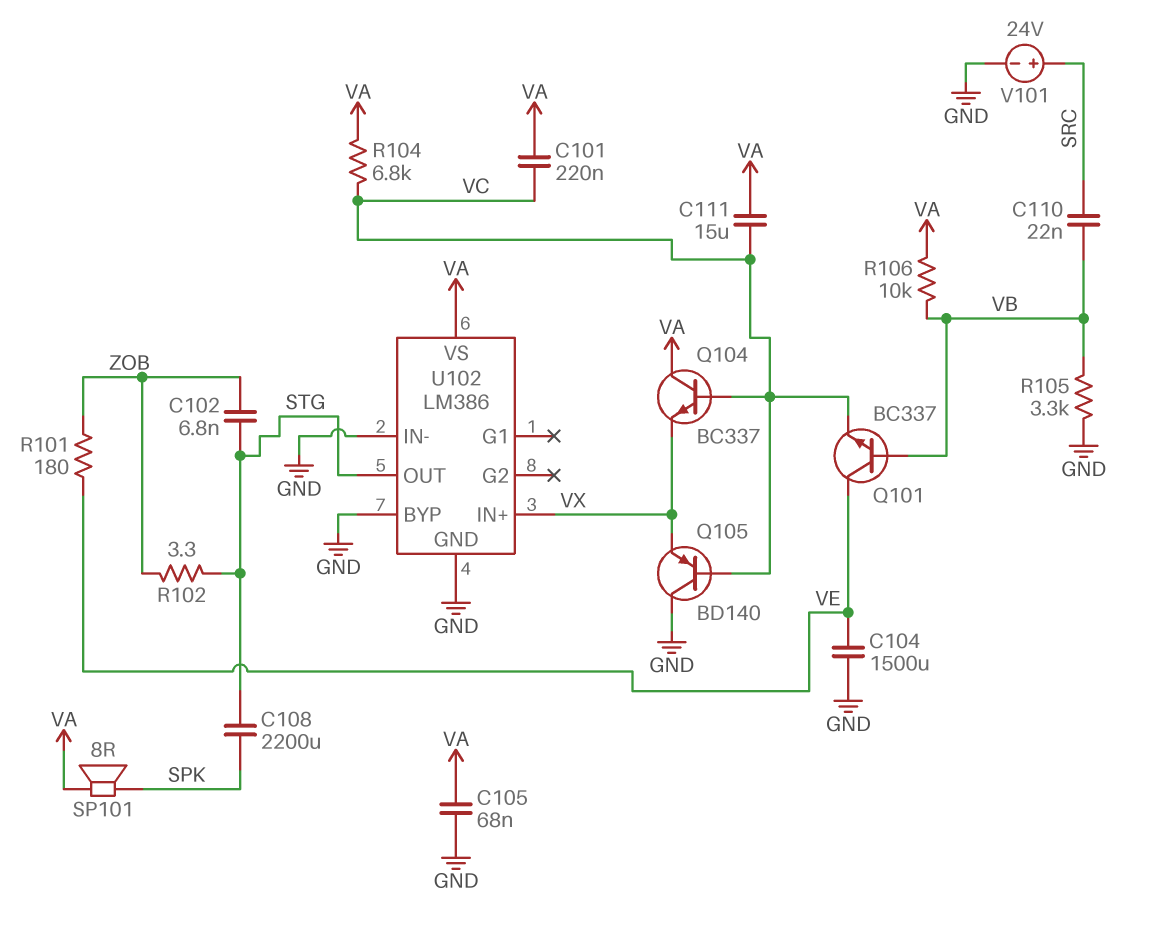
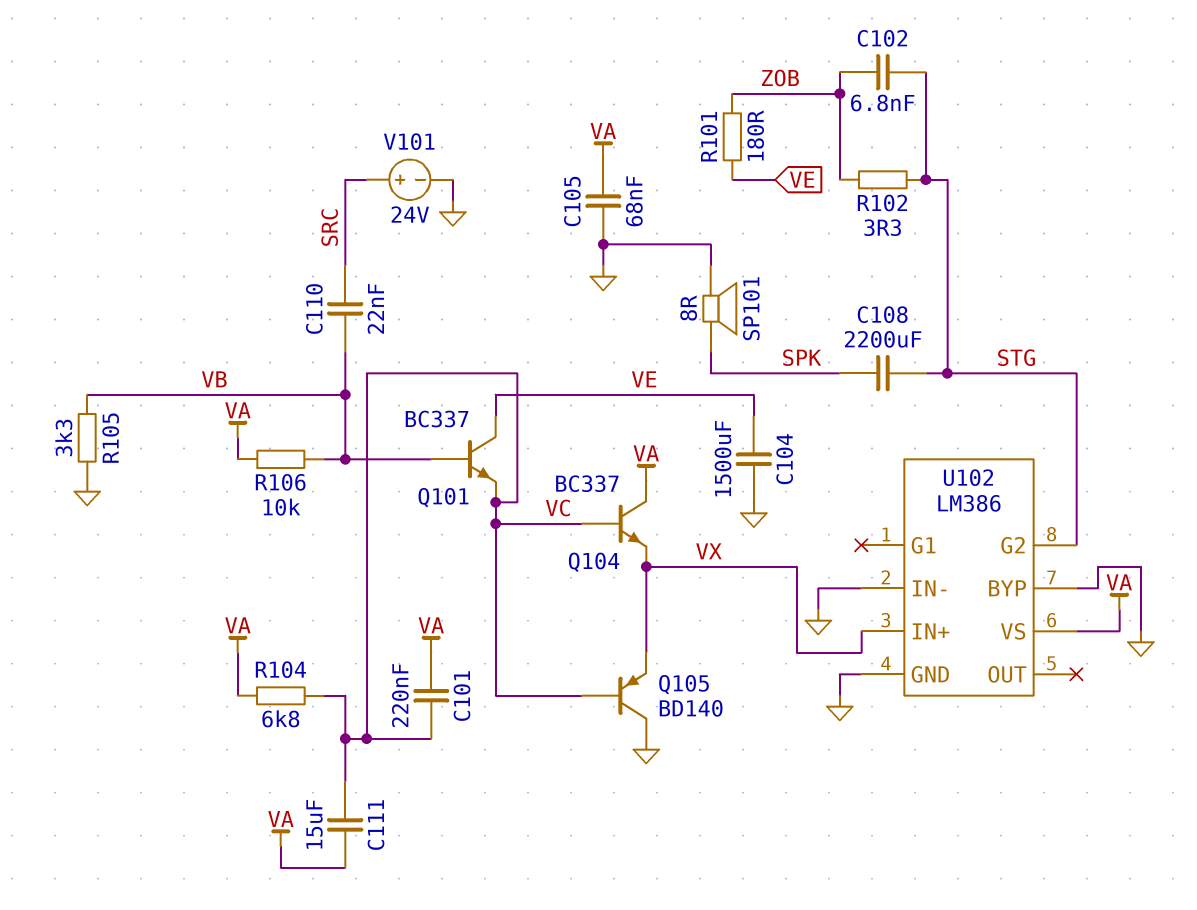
SP101: speaker 8R (SPK, VA) -> speaker 8R (GND, SPK)
U102 pin G2: none -> STG
U102 pin OUT: STG -> none

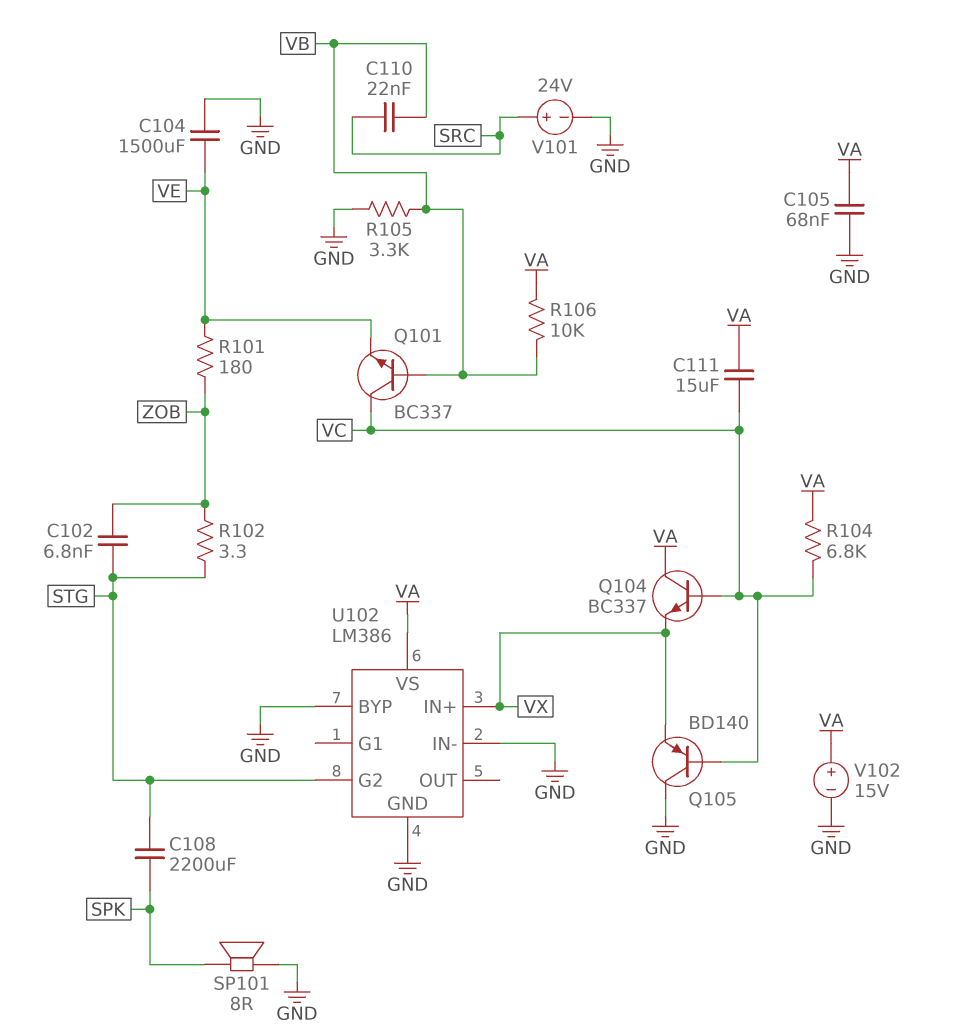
C101: 220nF (VA, VC) -> none
Q101: NPN BC337 (B VB, C VE, E VC) -> NPN BC337 (B VB, C VC, E VE)
V102: none -> 15V (plus VA, minus GND)

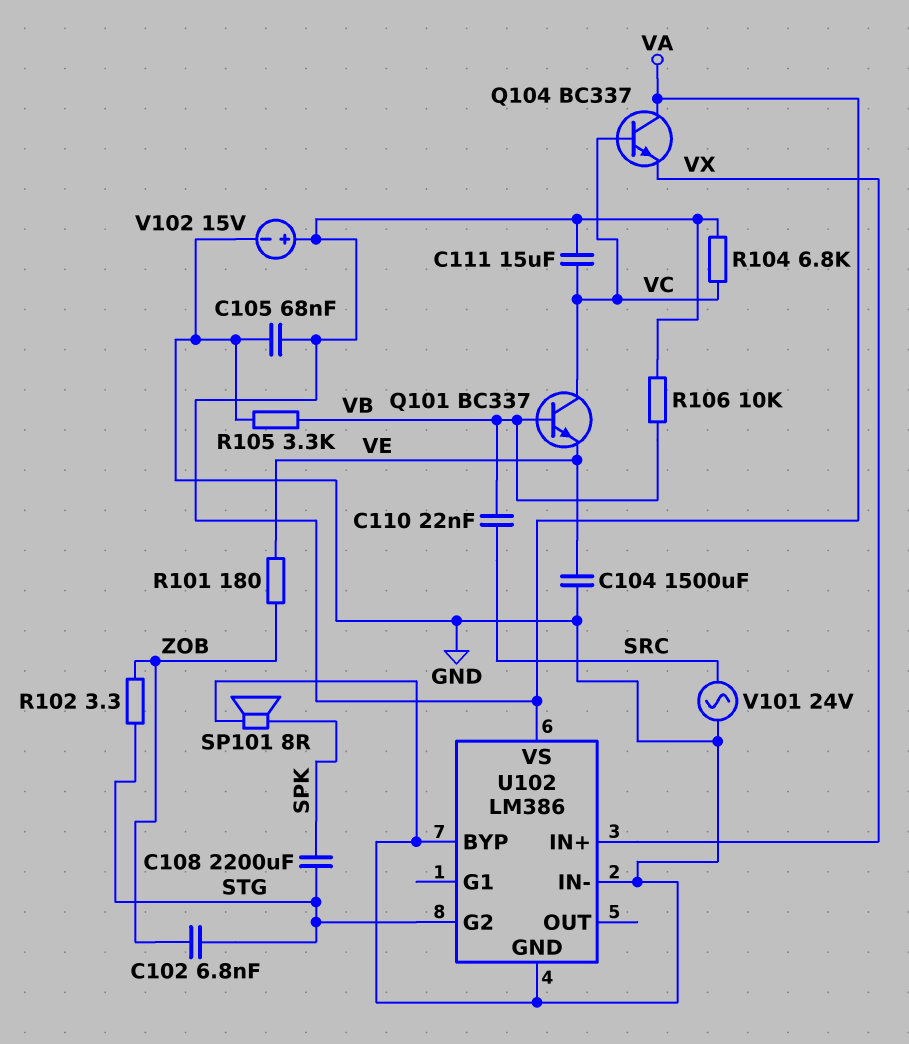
Q105: PNP BD140 (B VC, C GND, E VX) -> none
V101: 24V (plus SRC, minus GND) -> AC 24V (GND, SRC)

